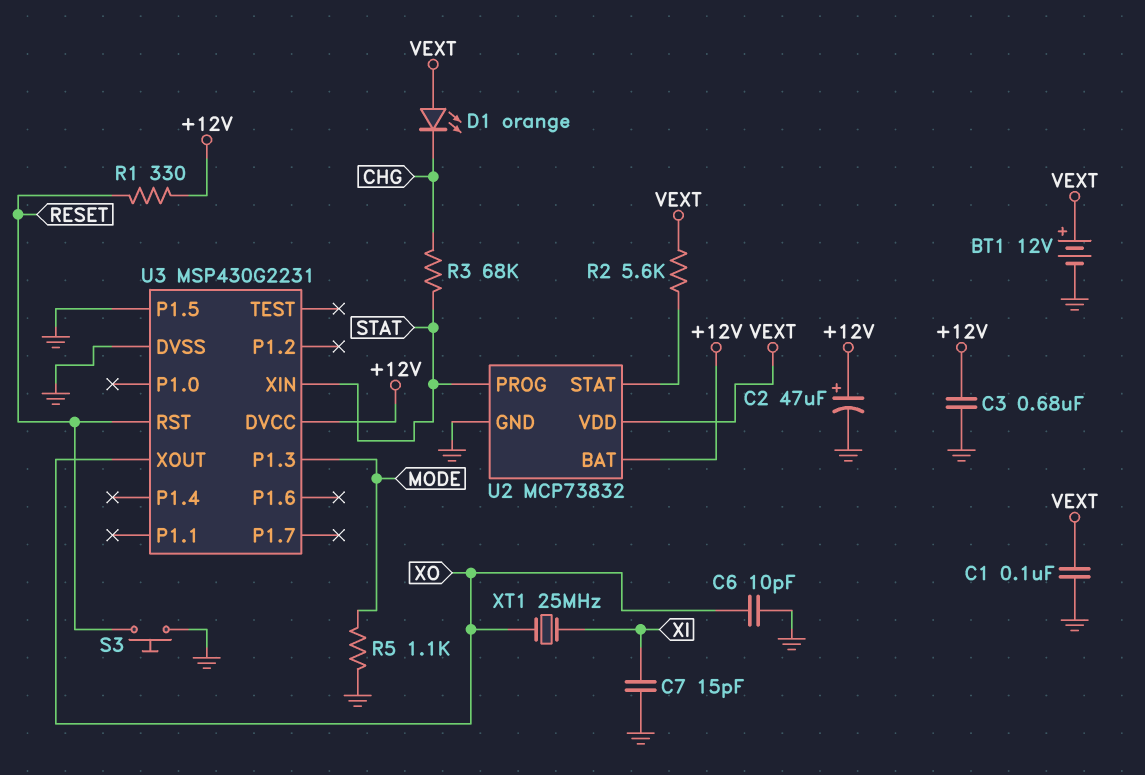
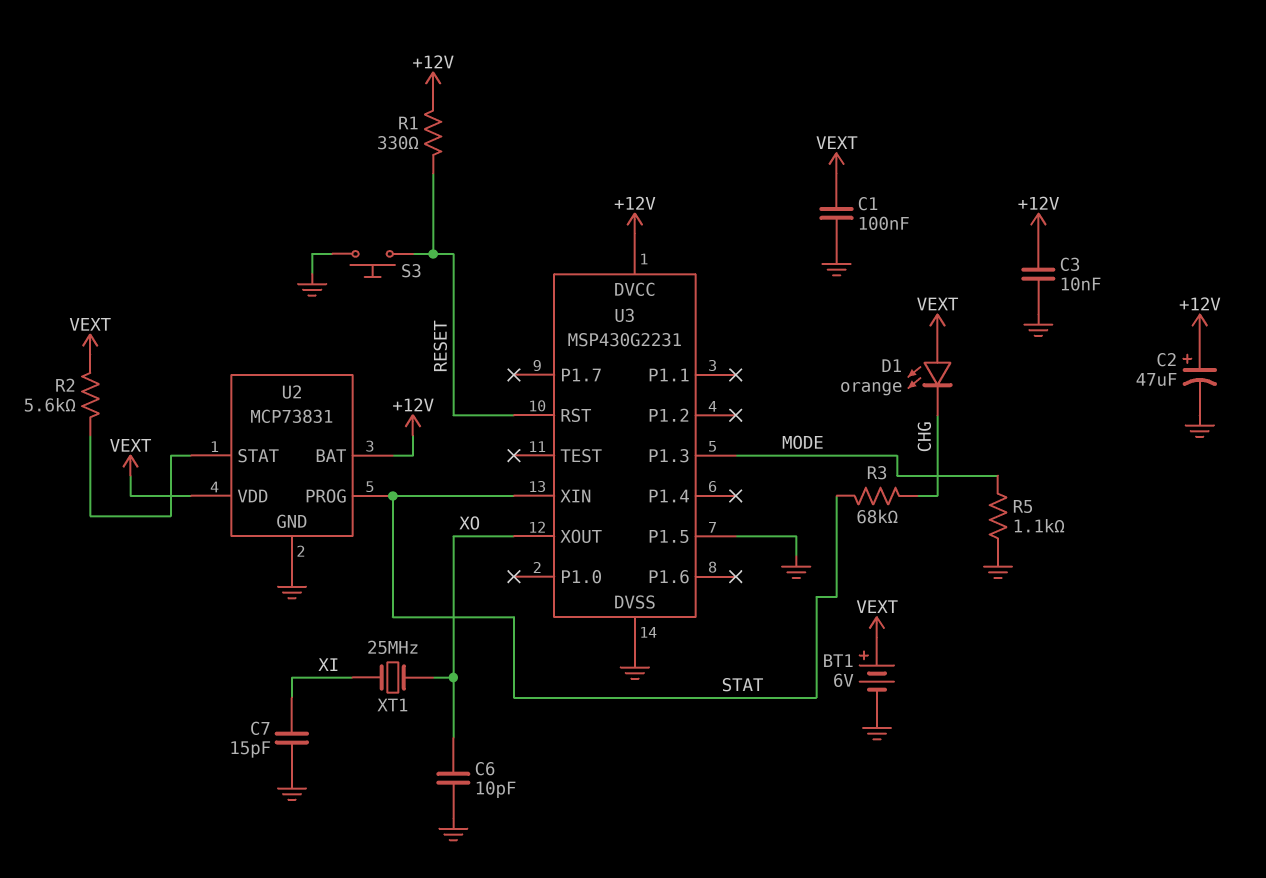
BT1: 12V (plus VEXT, minus GND) -> 6V (plus VEXT, minus GND)
C3: 680nF (+12V, GND) -> 10nF (+12V, GND)
U2: MCP73832 -> MCP73831

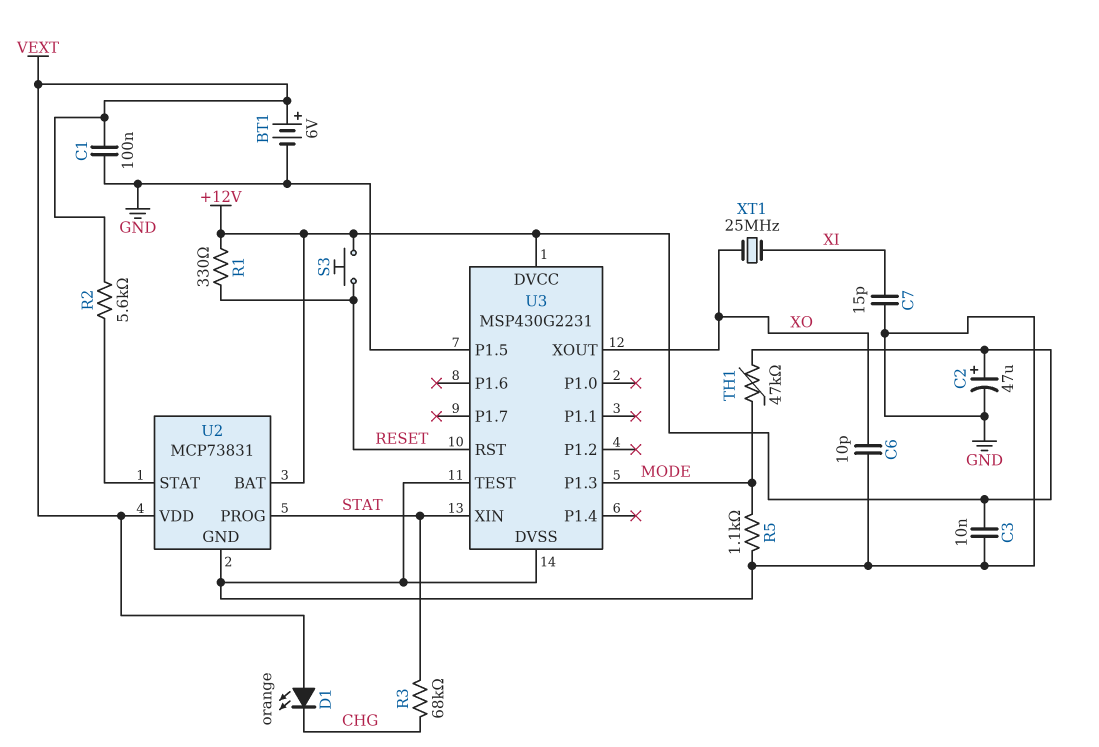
S3: button (GND, RESET) -> button (+12V, RESET)
TH1: none -> 47k (+12V, MODE)
U3 pin TEST: none -> GND

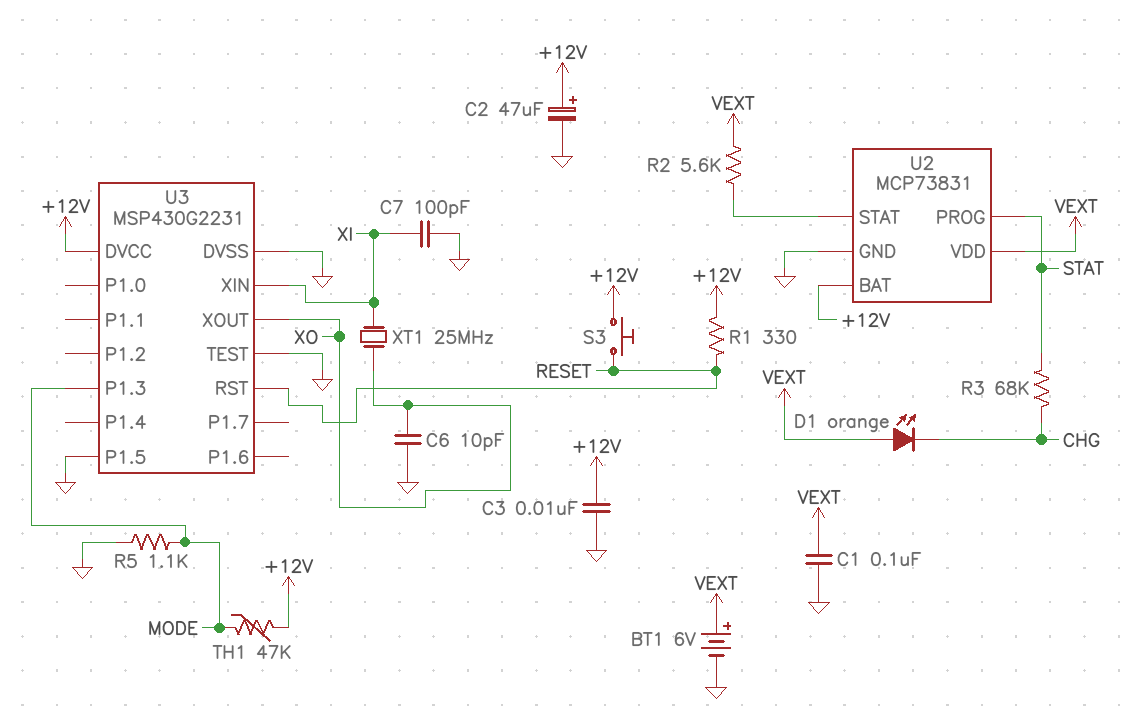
C7: 15pF (GND, XI) -> 100pF (GND, XI)
U3 pin XIN: STAT -> XI

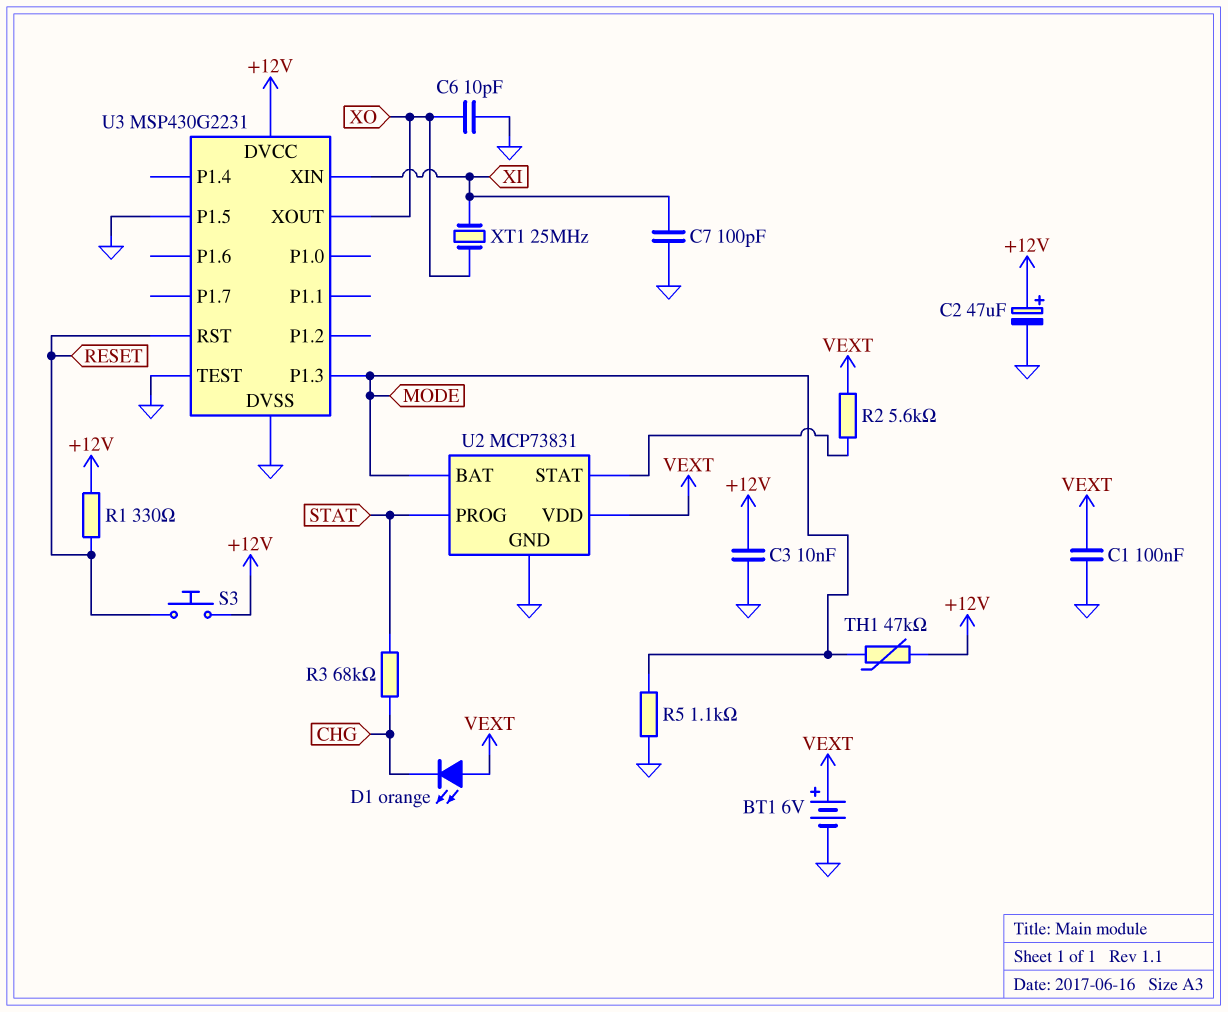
U2 pin BAT: +12V -> MODE

